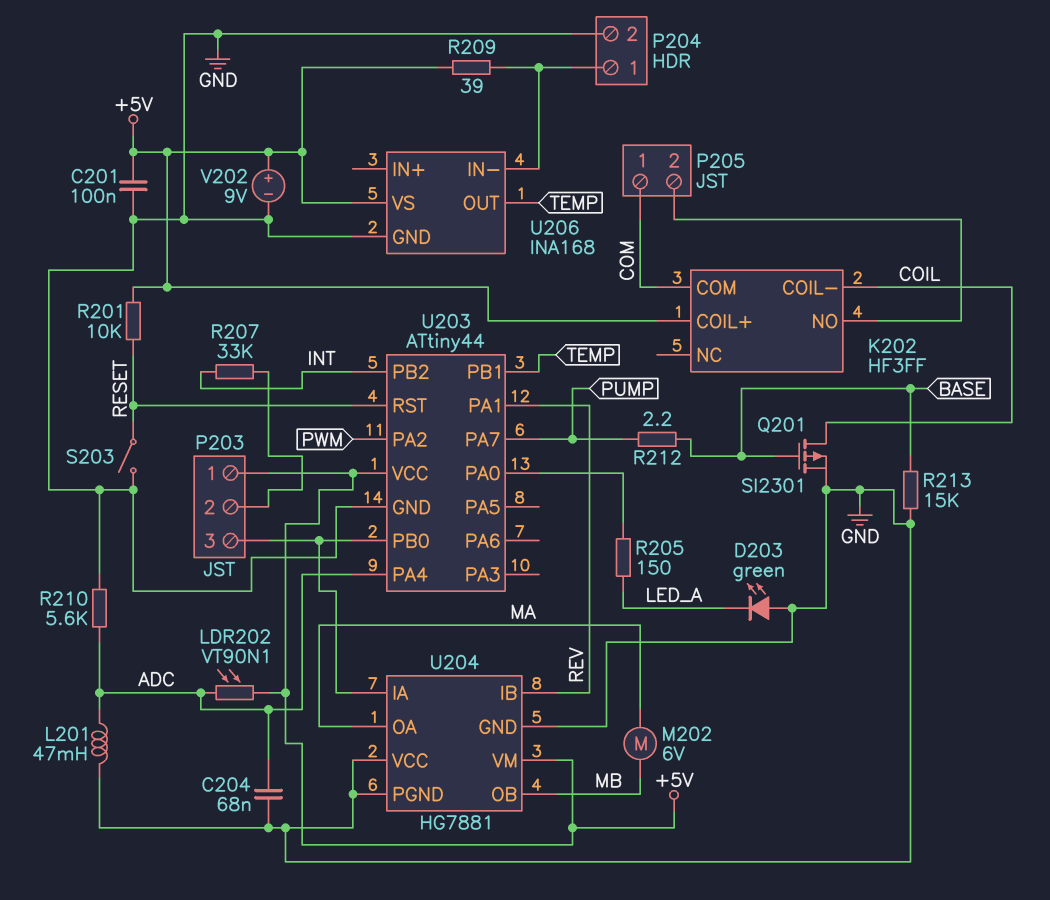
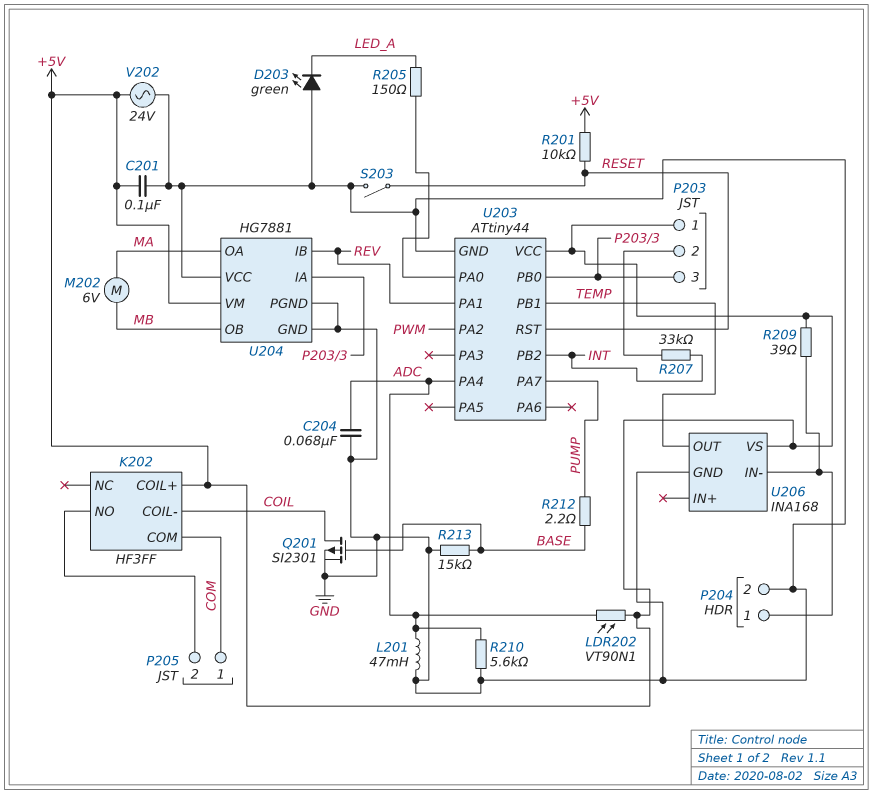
V202: 9V (plus +5V, minus GND) -> AC 24V (+5V, GND)

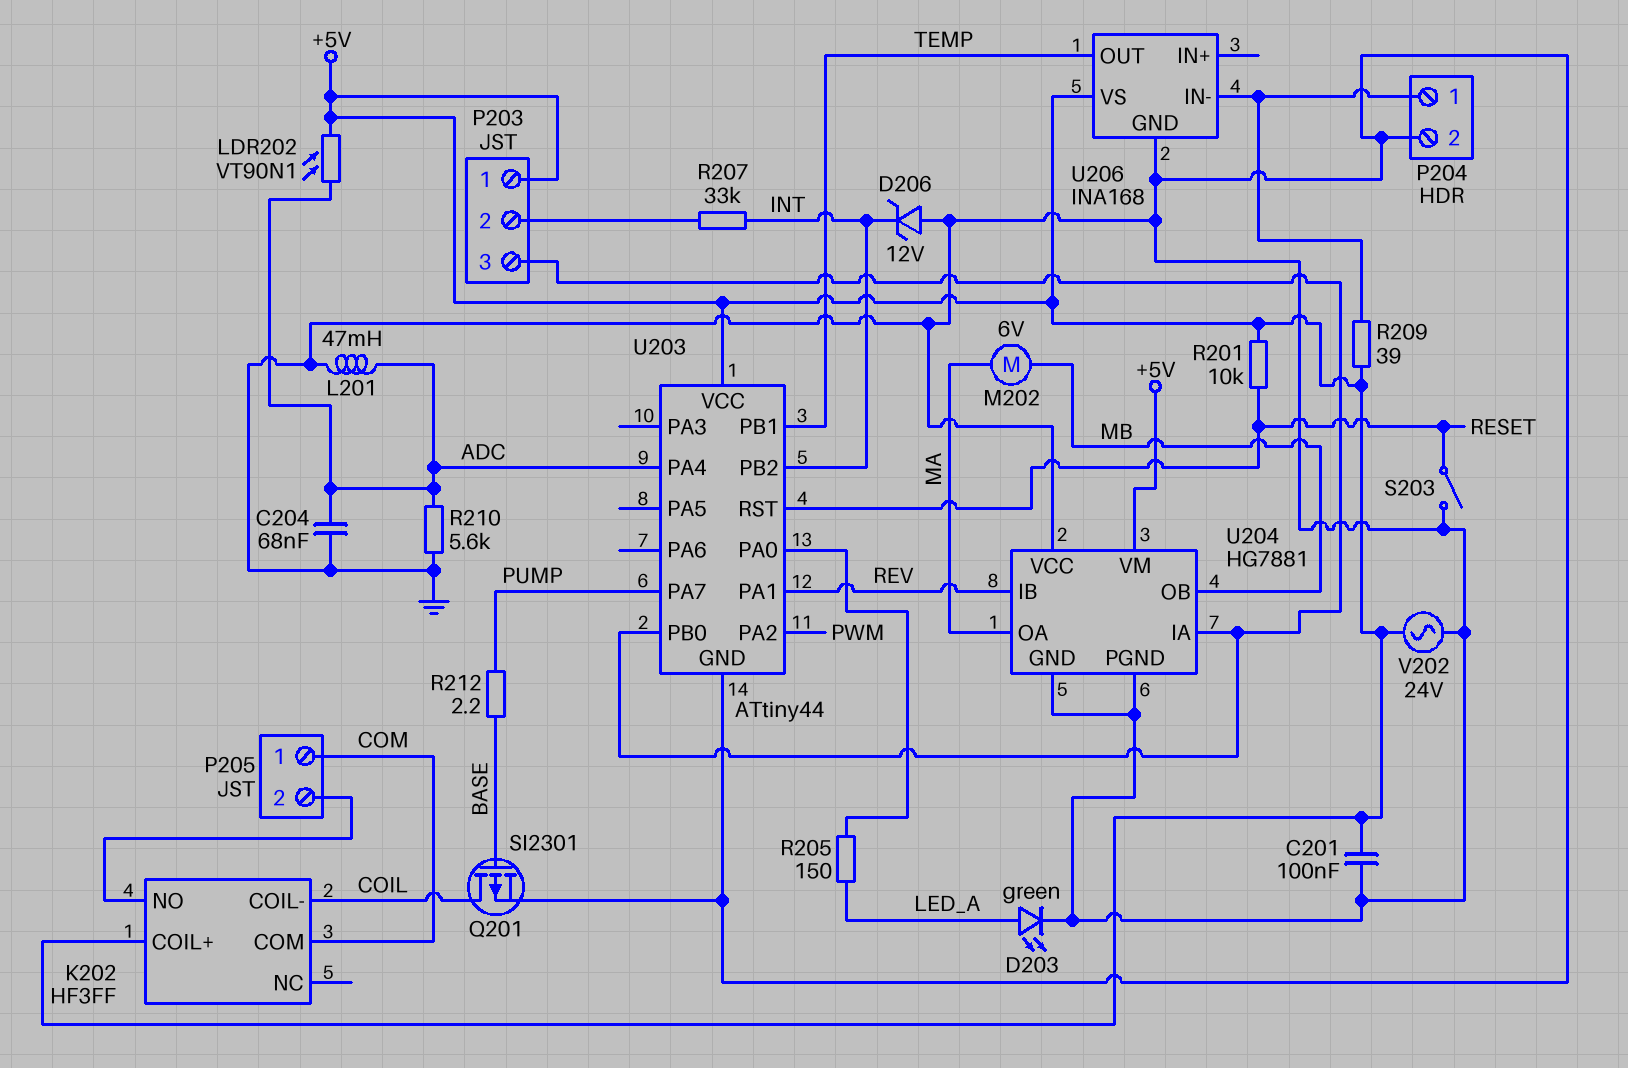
D203: LED green (A GND, K LED_A) -> LED green (A LED_A, K GND)
D206: none -> zener 12V (A GND, K INT)
R213: 15k (BASE, GND) -> none

